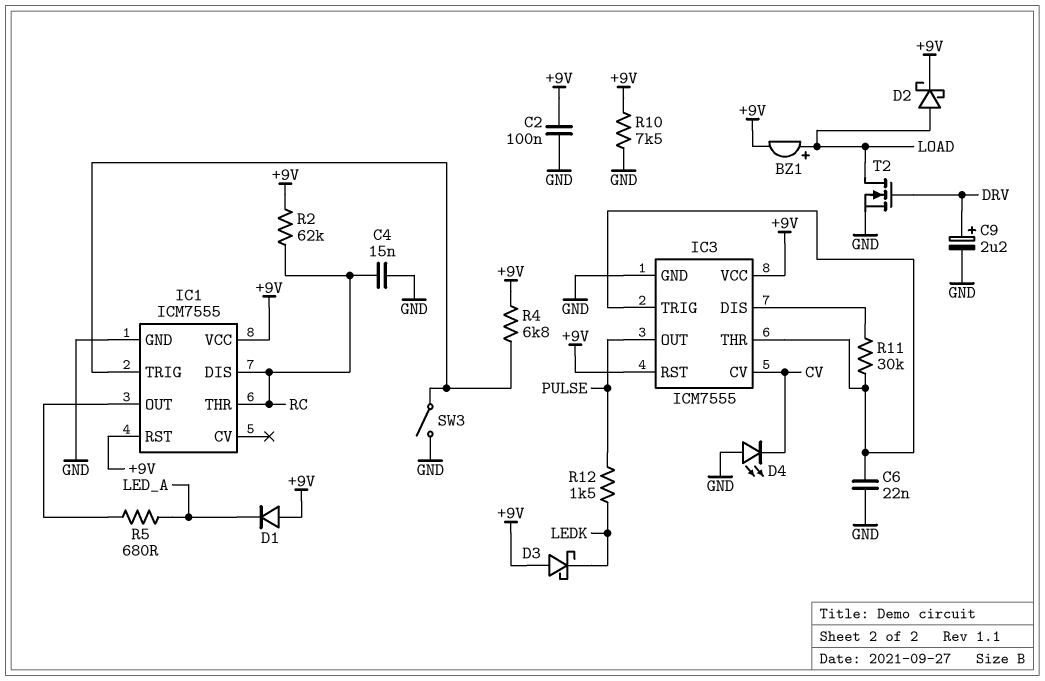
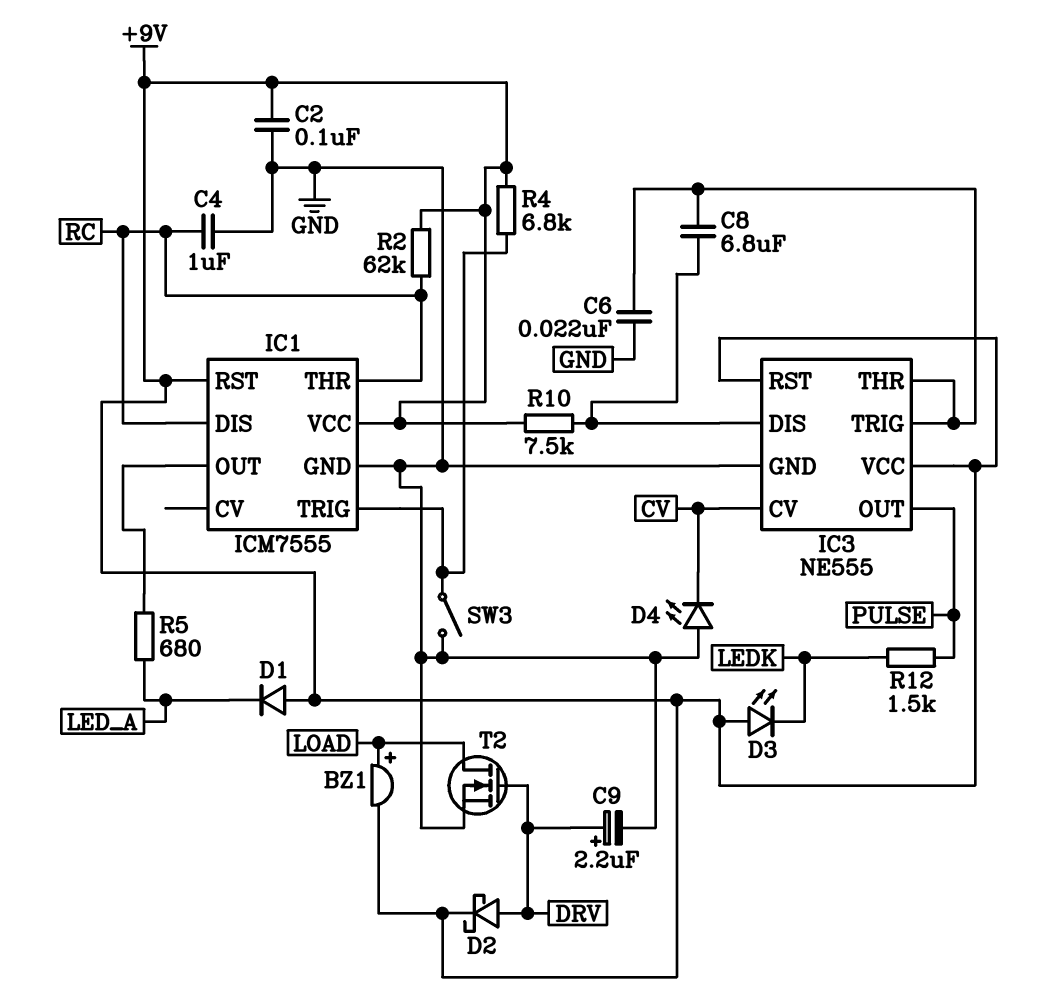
C4: 15nF (GND, RC) -> 1uF (GND, RC)
C8: none -> 6.8uF (IC3/DIS, IC3/THR)
D2: schottky (A LOAD, K +9V) -> schottky (A DRV, K +9V)
D3: schottky (A +9V, K LEDK) -> LED (A +9V, K LEDK)
IC3: ICM7555 -> NE555
R10: 7.5k (+9V, GND) -> 7.5k (+9V, IC3/DIS)
R11: 30k (IC3/DIS, IC3/THR) -> none

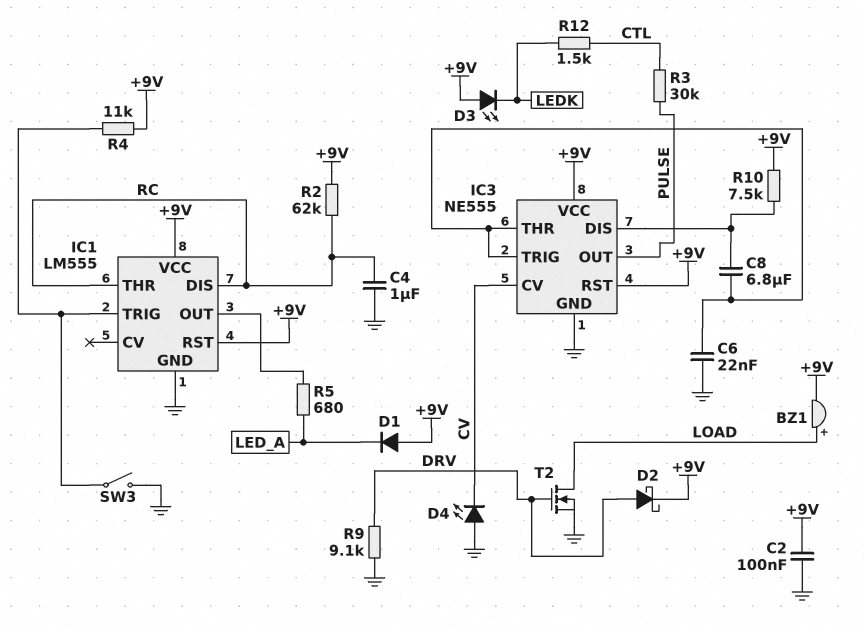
C9: 2.2uF (plus DRV, minus GND) -> none
IC1: ICM7555 -> LM555
R3: none -> 30k (CTL, PULSE)
R4: 6.8k (+9V, IC1/TRIG) -> 11k (+9V, IC1/TRIG)
R9: none -> 9.1k (DRV, GND)
R12: 1.5k (LEDK, PULSE) -> 1.5k (CTL, LEDK)

